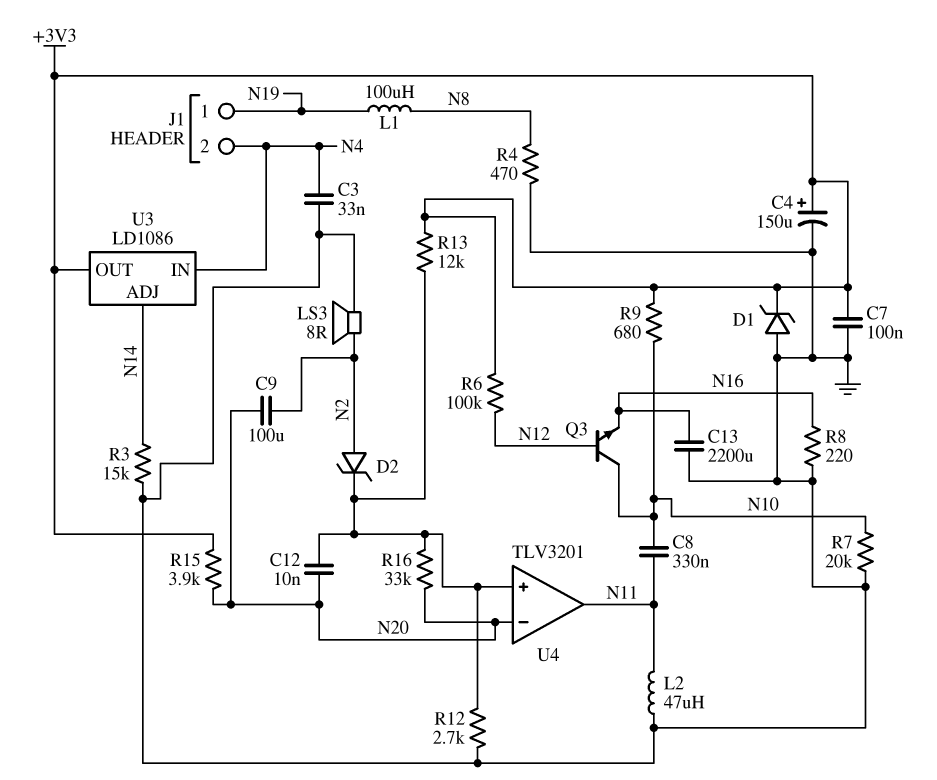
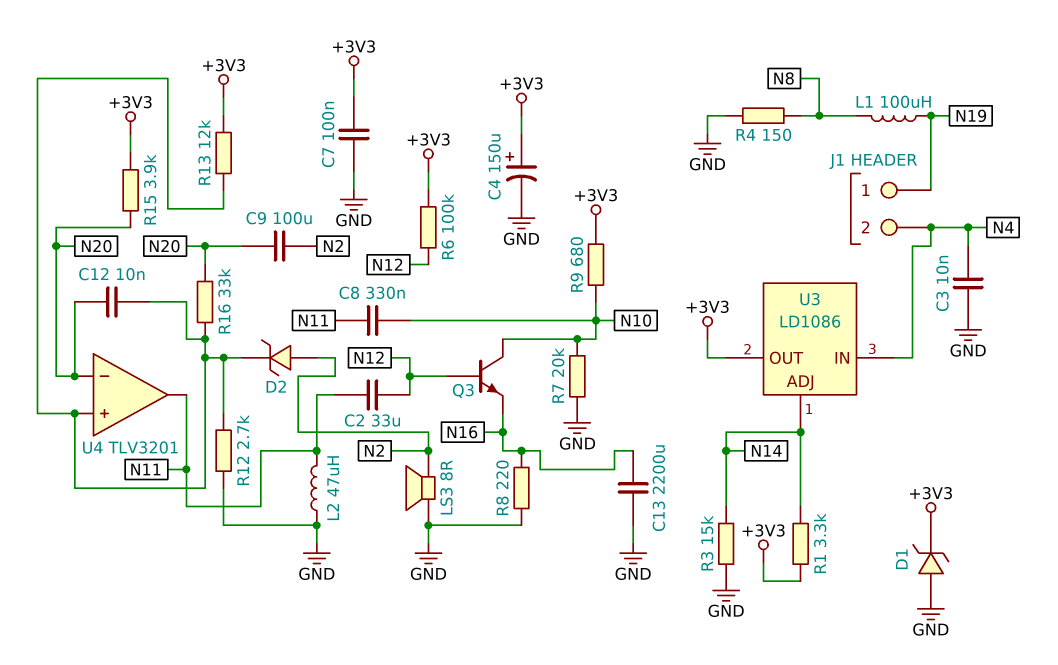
C2: none -> 33uF (N11, N12)
C3: 33nF (GND, N4) -> 10nF (GND, N4)
R1: none -> 3.3k (+3V3, N14)
R4: 470 (GND, N8) -> 150 (GND, N8)

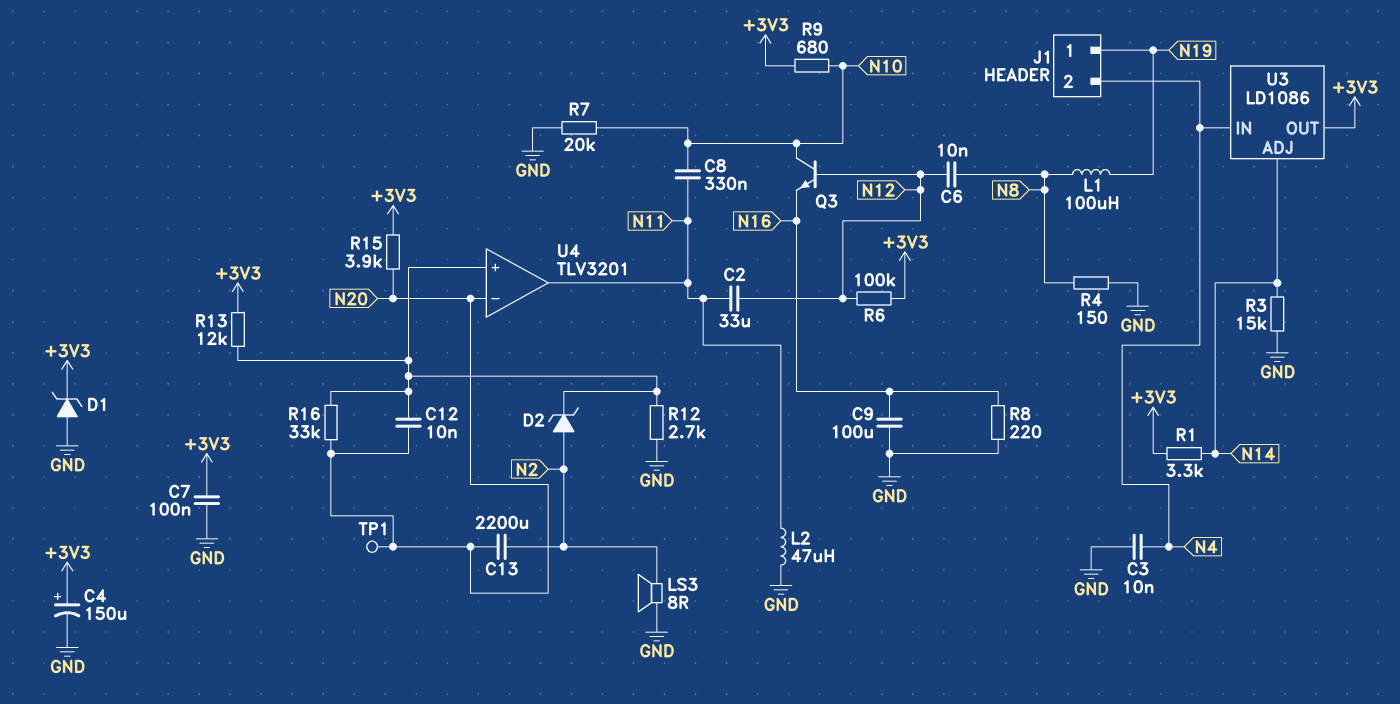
C6: none -> 10nF (N8, N12)
C9: 100uF (N2, N20) -> 100uF (GND, N16)
C13: 2200uF (GND, N16) -> 2200uF (N2, N20)
TP1: none -> test point (N20)

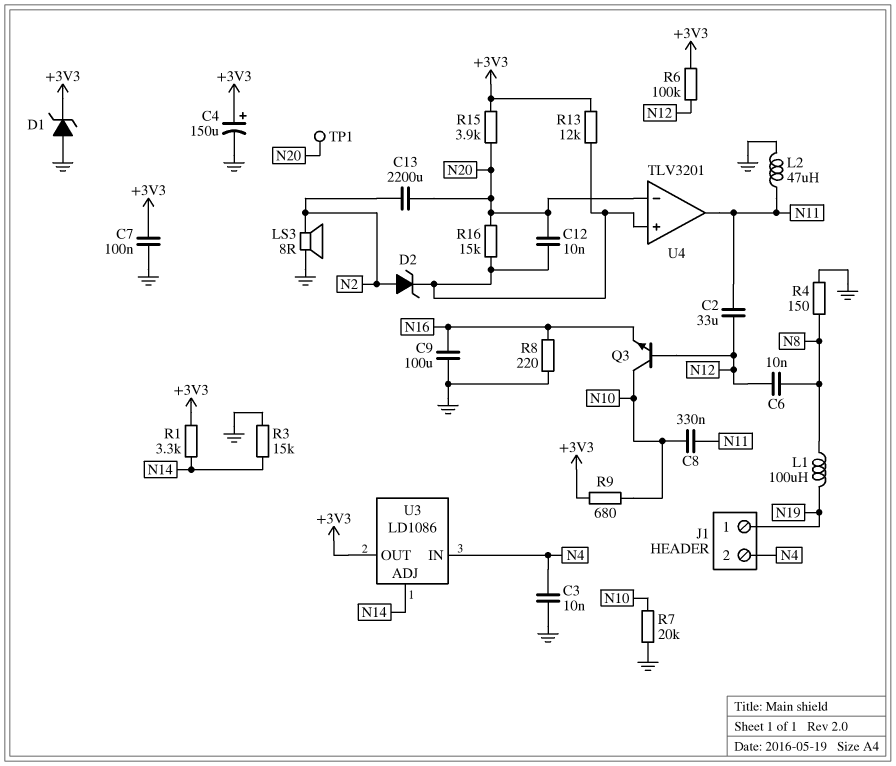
R12: 2.7k (GND, U4/in+) -> none
R16: 33k (N20, U4/in+) -> 15k (N20, U4/in+)

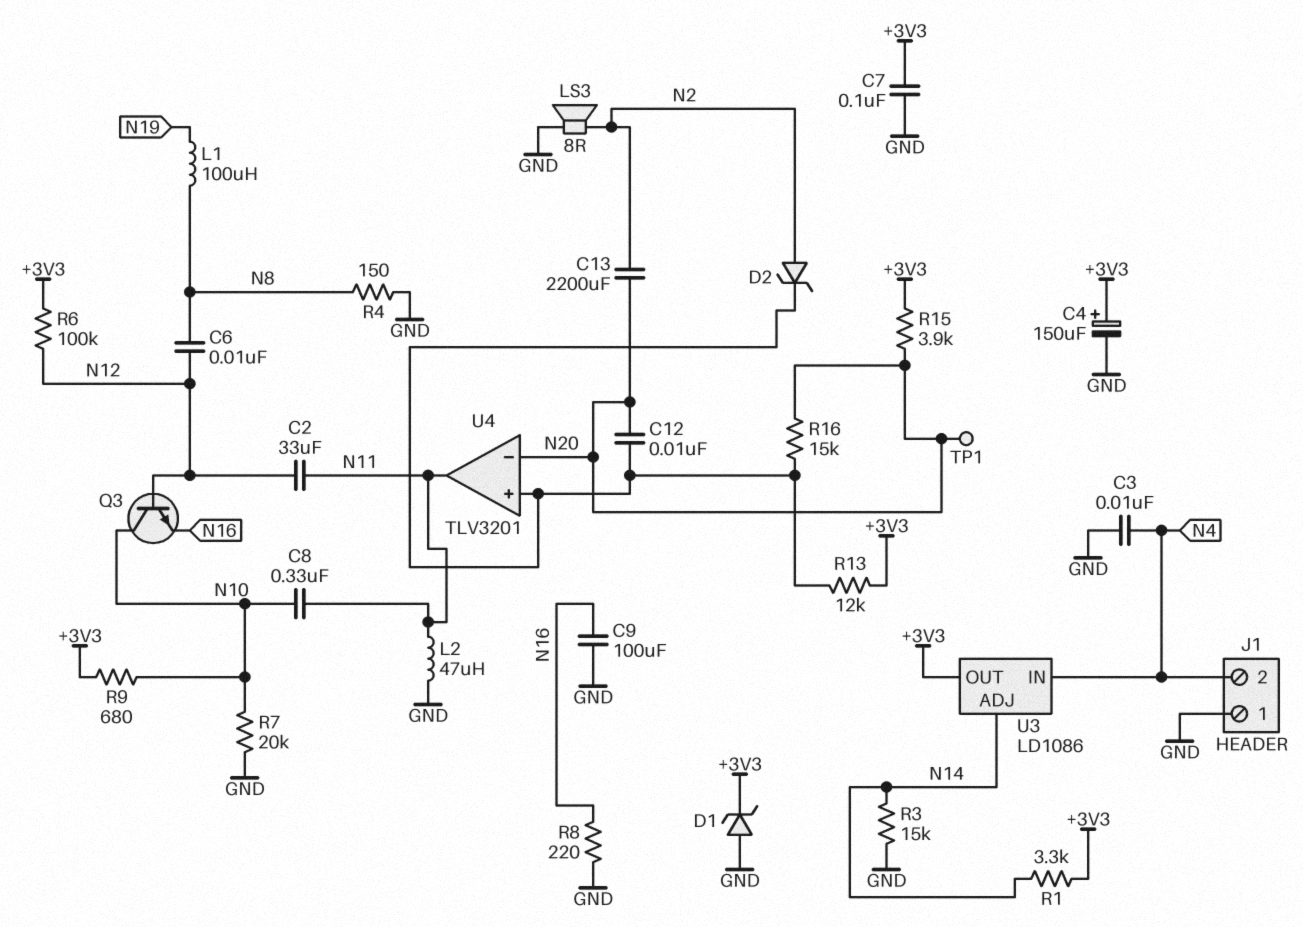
J1 pin 1: N19 -> GND

